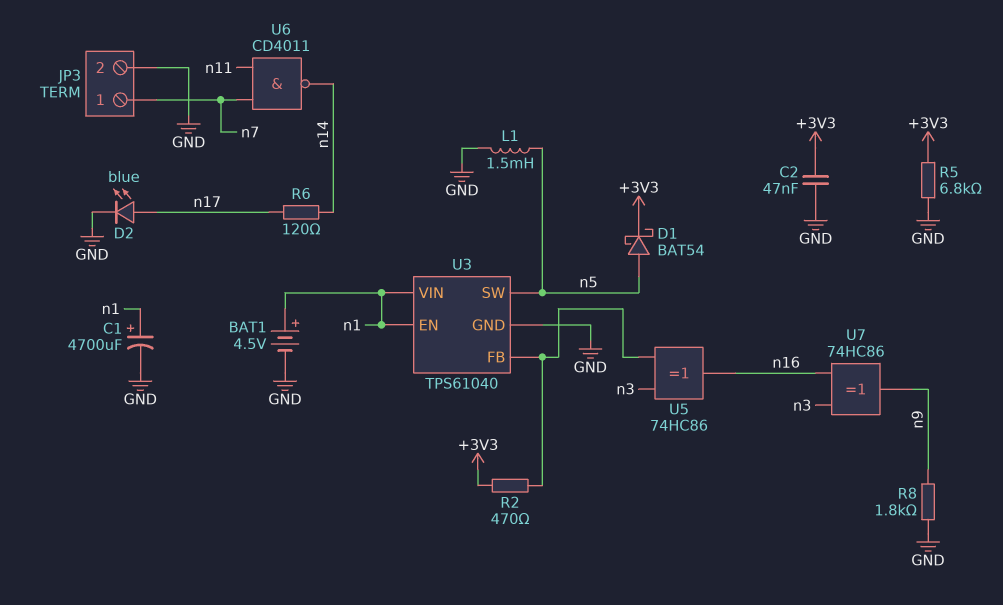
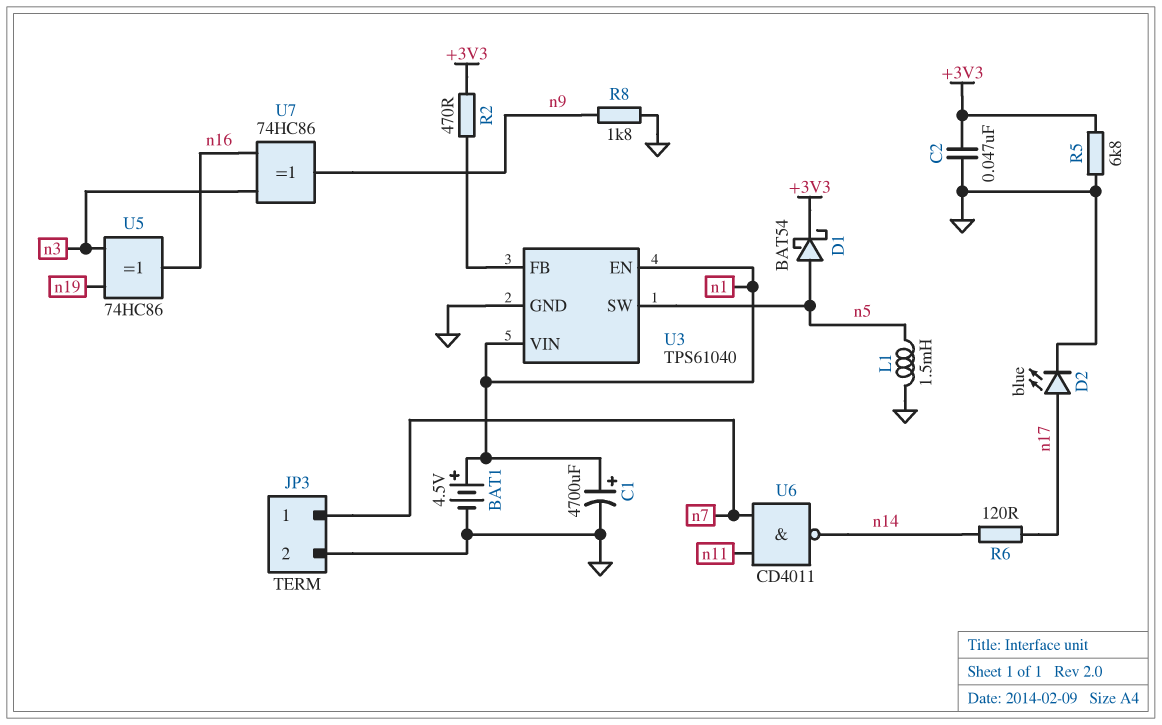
U5: XOR 74HC86 (in U3/FB, in n3, out n16) -> XOR 74HC86 (in n3, in n19, out n16)

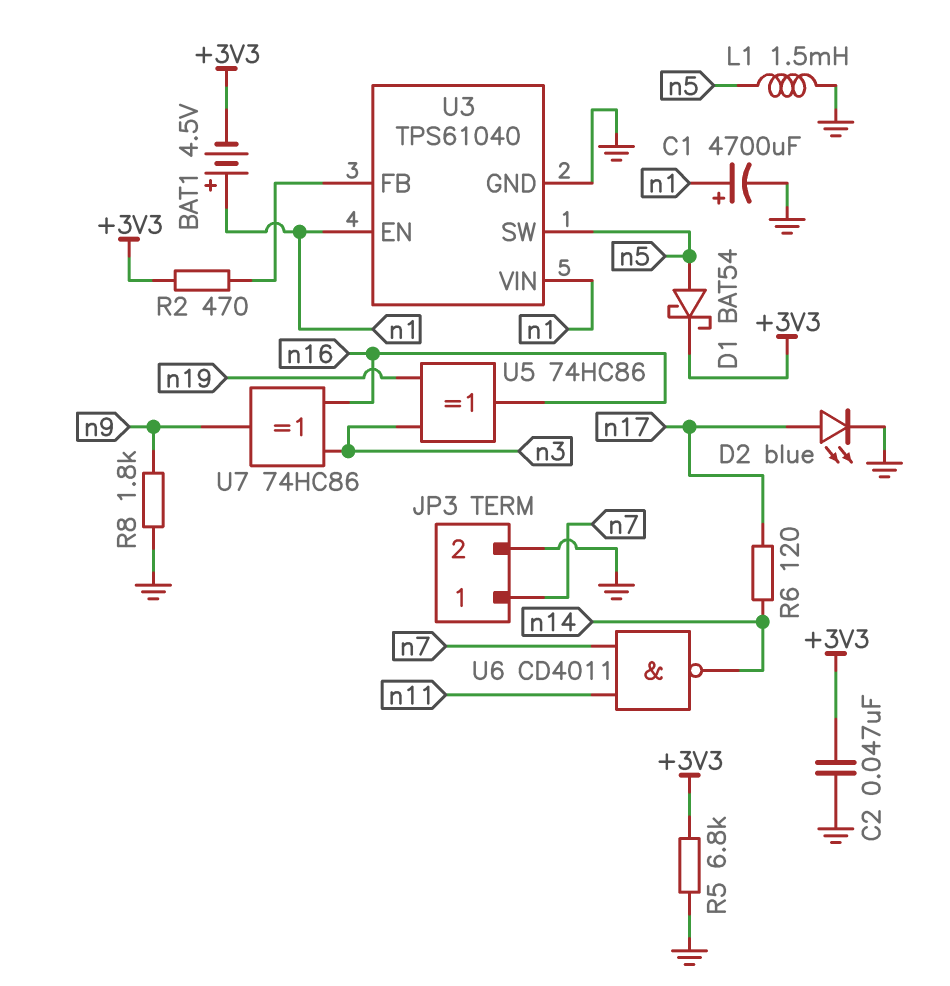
BAT1: 4.5V (plus n1, minus GND) -> 4.5V (plus n1, minus +3V3)

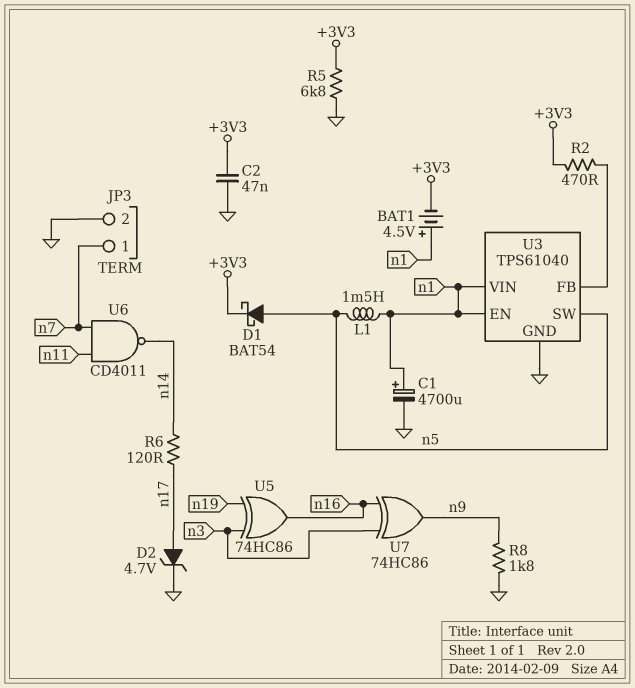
D2: LED blue (A n17, K GND) -> zener 4.7V (A n17, K GND)
L1: 1.5mH (GND, n5) -> 1.5mH (n1, n5)

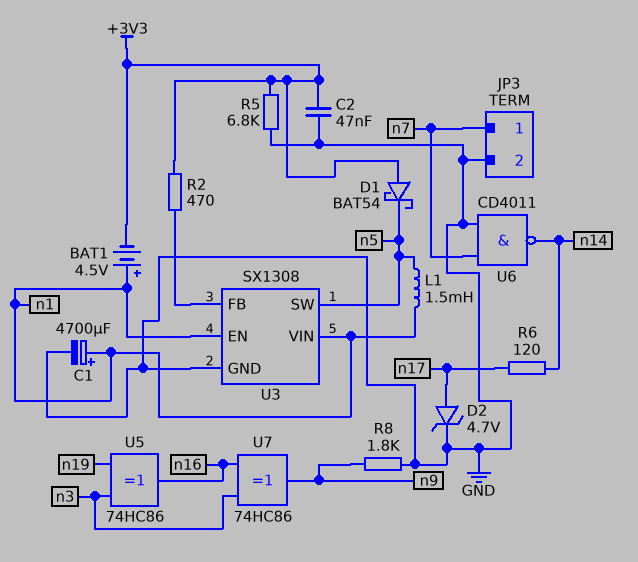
D1: schottky BAT54 (A n5, K +3V3) -> schottky BAT54 (A +3V3, K n5)
U3: TPS61040 -> SX1308
U6: NAND CD4011 (in n7, in n11, out n14) -> NAND CD4011 (in GND, in n7, out n14)

